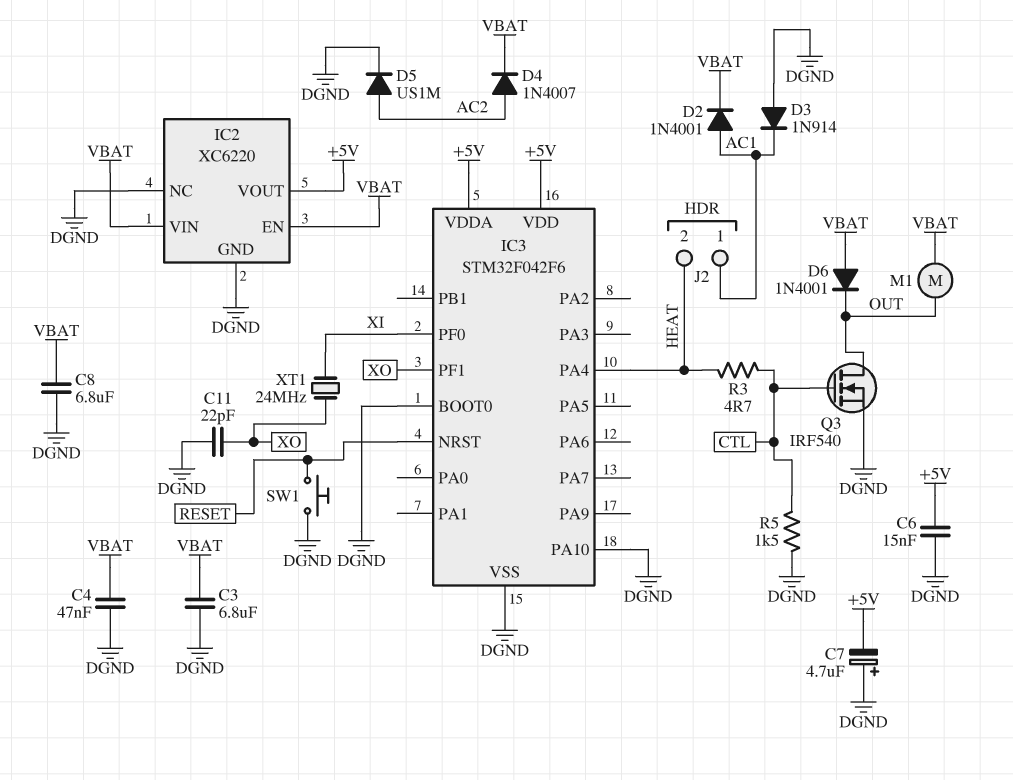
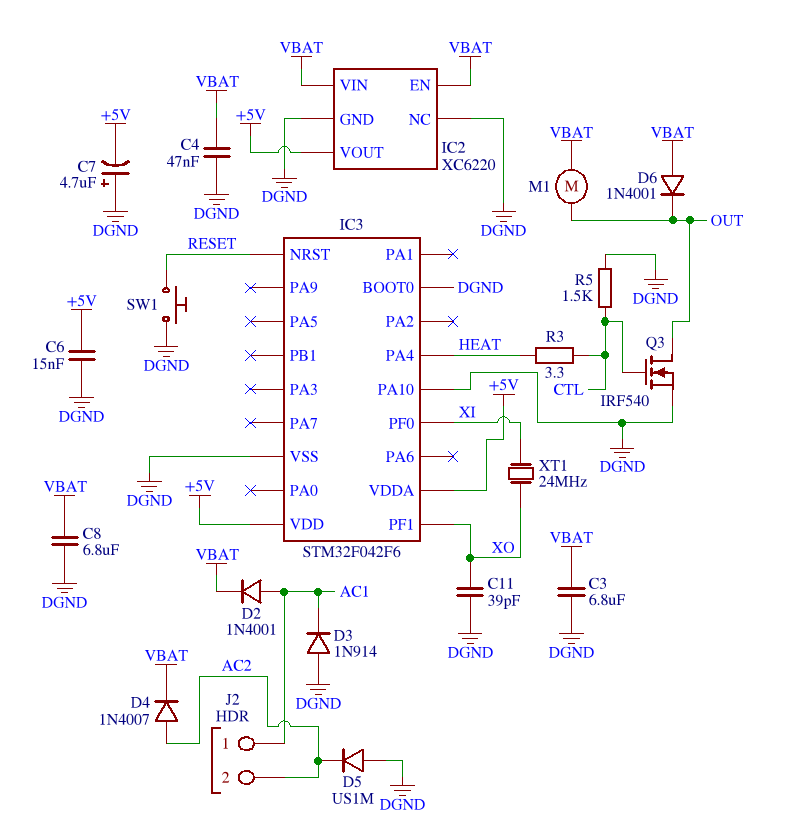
C11: 22pF (DGND, XO) -> 39pF (DGND, XO)
D5: diode US1M (A AC2, K DGND) -> diode US1M (A DGND, K AC2)
J2 pin 2: HEAT -> AC2
R3: 4.7 (CTL, HEAT) -> 3.3 (CTL, HEAT)

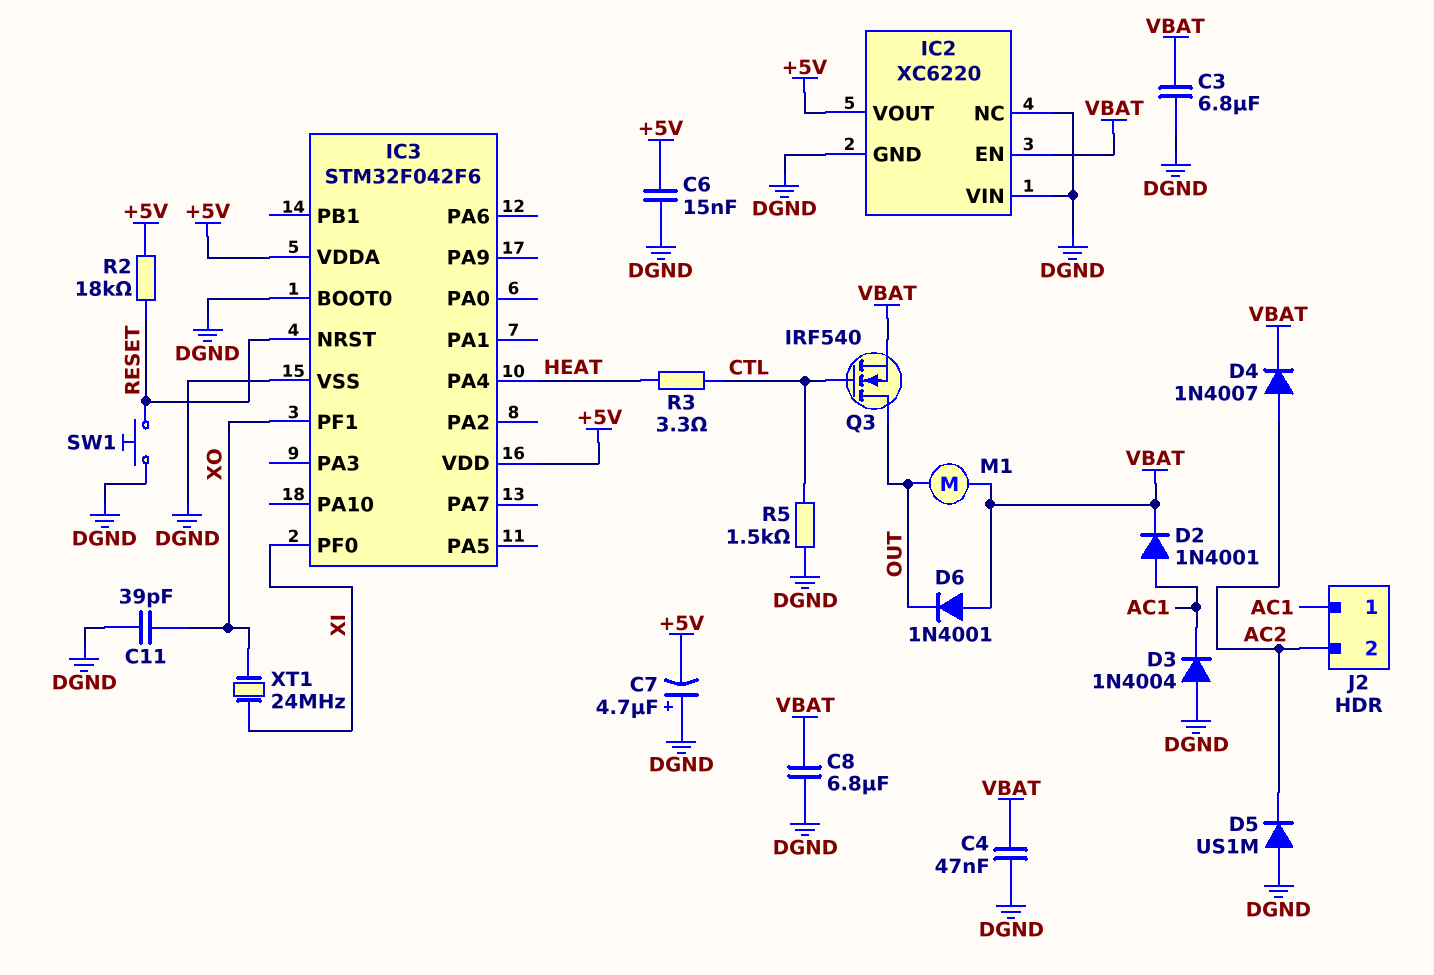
D3: diode 1N914 (A DGND, K AC1) -> diode 1N4004 (A DGND, K AC1)
IC2 pin VIN: VBAT -> DGND
IC3 pin PA10: DGND -> none
Q3: NMOS IRF540 (G CTL, D OUT, S DGND) -> NMOS IRF540 (G CTL, D OUT, S VBAT)
R2: none -> 18k (+5V, RESET)

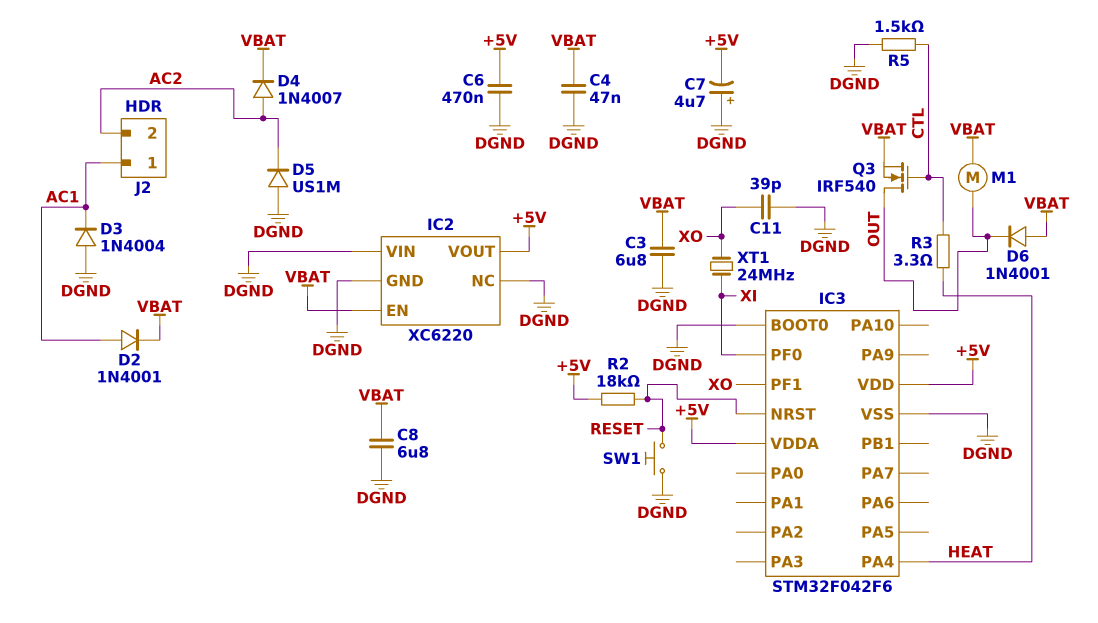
C6: 15nF (+5V, DGND) -> 470nF (+5V, DGND)

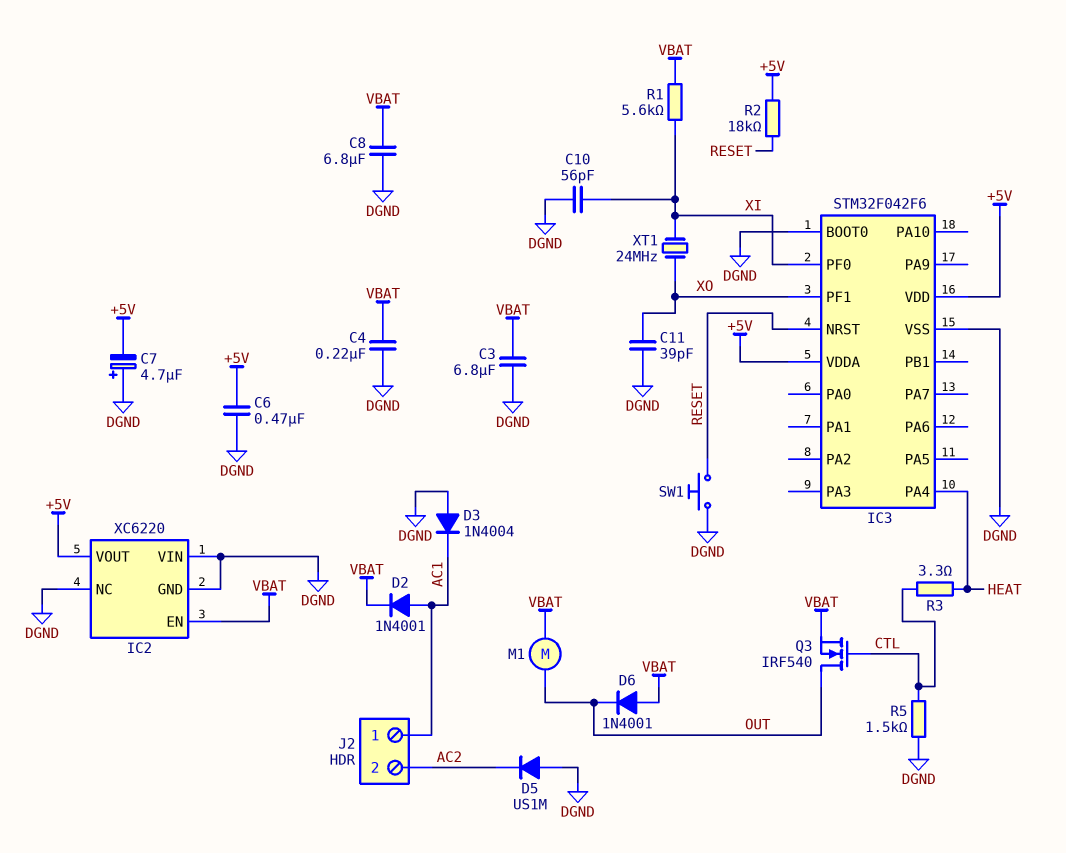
C4: 47nF (DGND, VBAT) -> 220nF (DGND, VBAT)
C10: none -> 56pF (DGND, XI)
D4: diode 1N4007 (A AC2, K VBAT) -> none
R1: none -> 5.6k (VBAT, XI)

